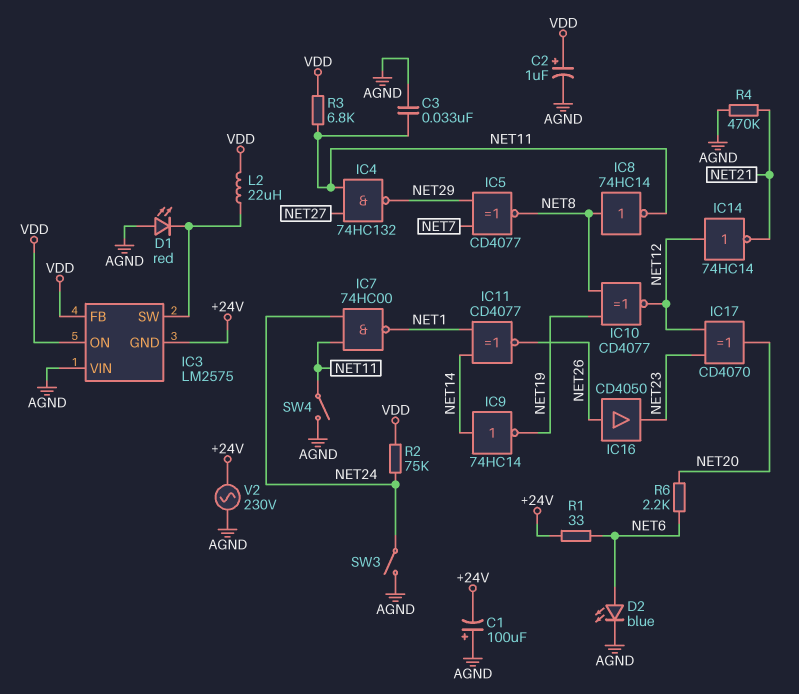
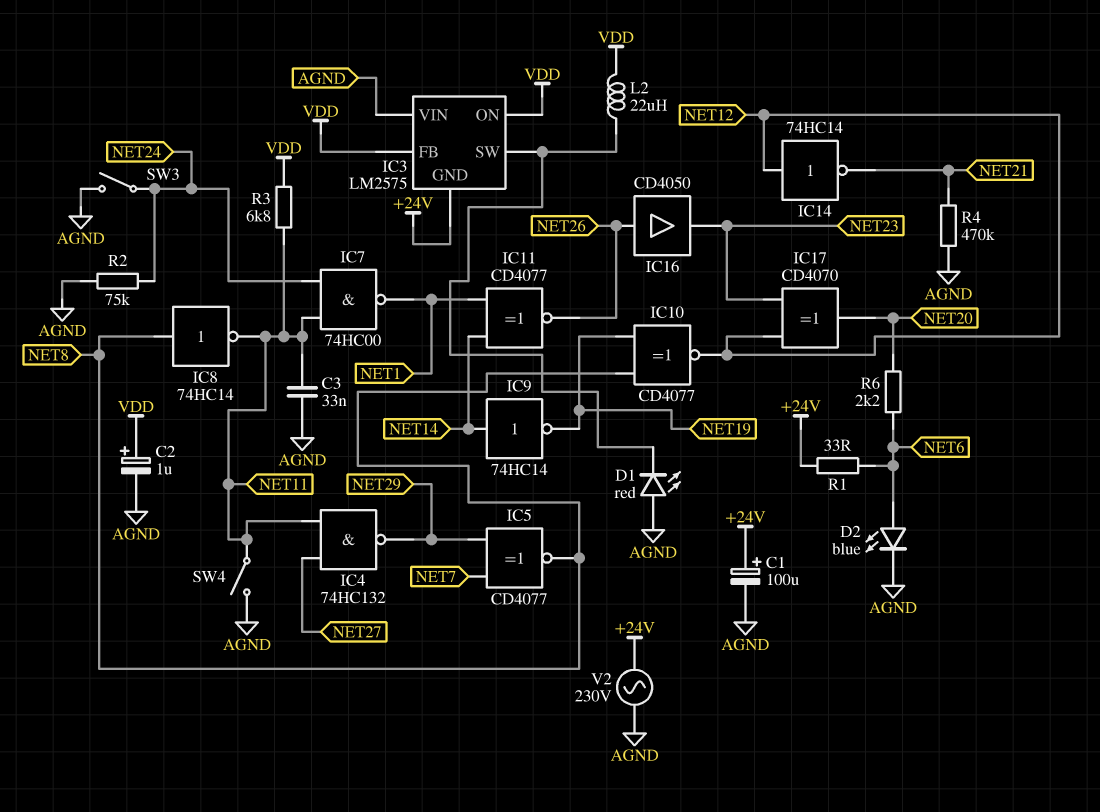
C1: 100uF (plus AGND, minus +24V) -> 100uF (plus +24V, minus AGND)
R2: 75k (NET24, VDD) -> 75k (AGND, NET24)

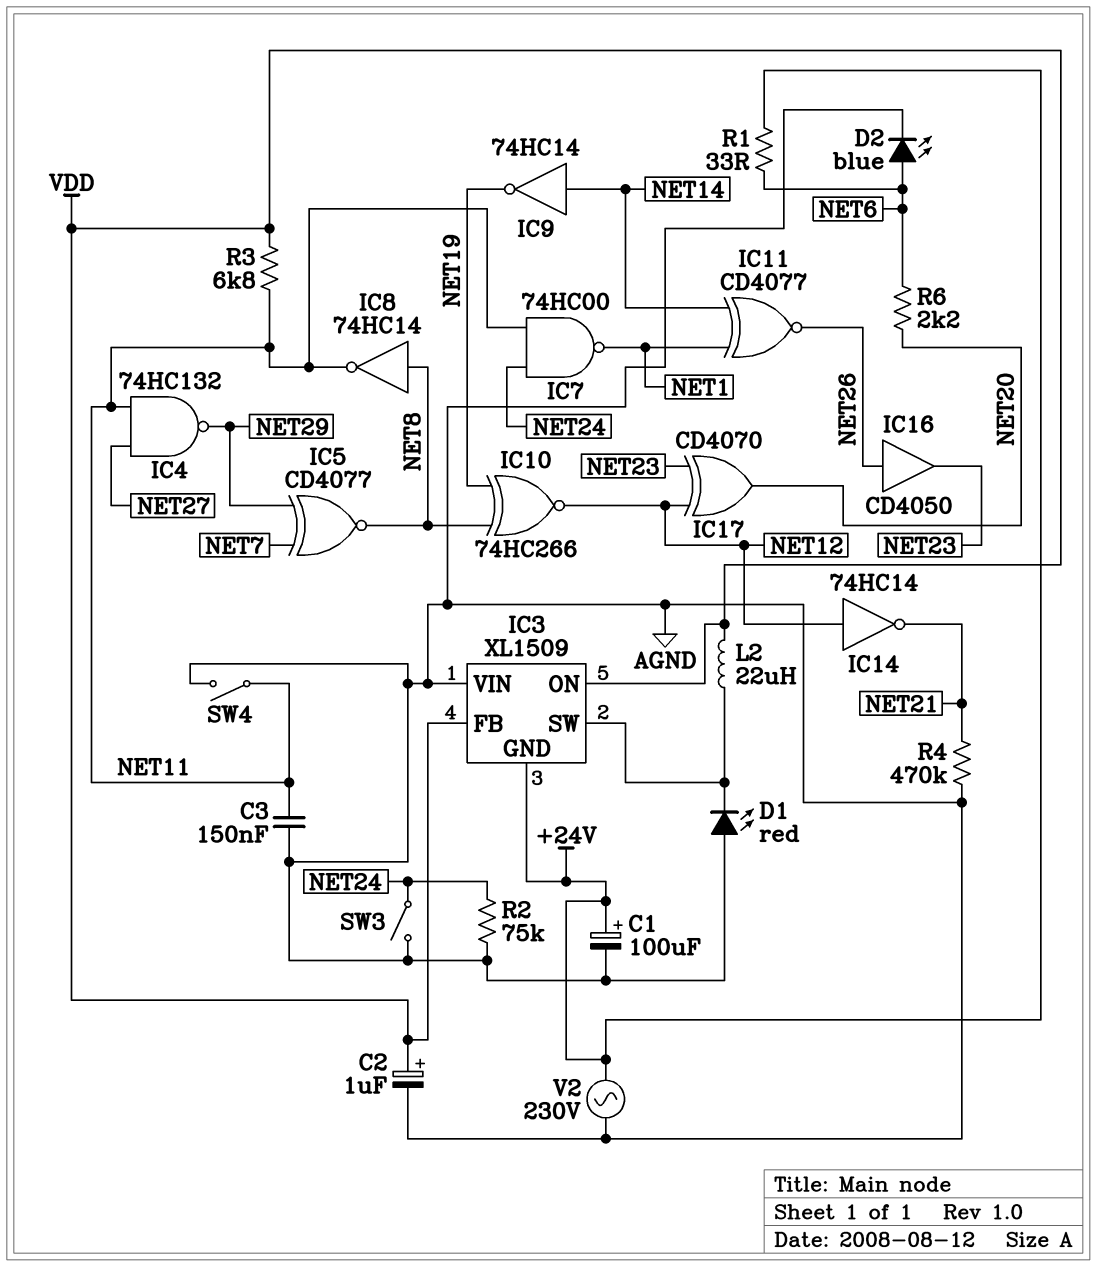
C3: 33nF (AGND, NET11) -> 150nF (AGND, NET11)
IC3: LM2575 -> XL1509
IC10: XNOR CD4077 (in NET8, in NET19, out NET12) -> XNOR 74HC266 (in NET8, in NET19, out NET12)

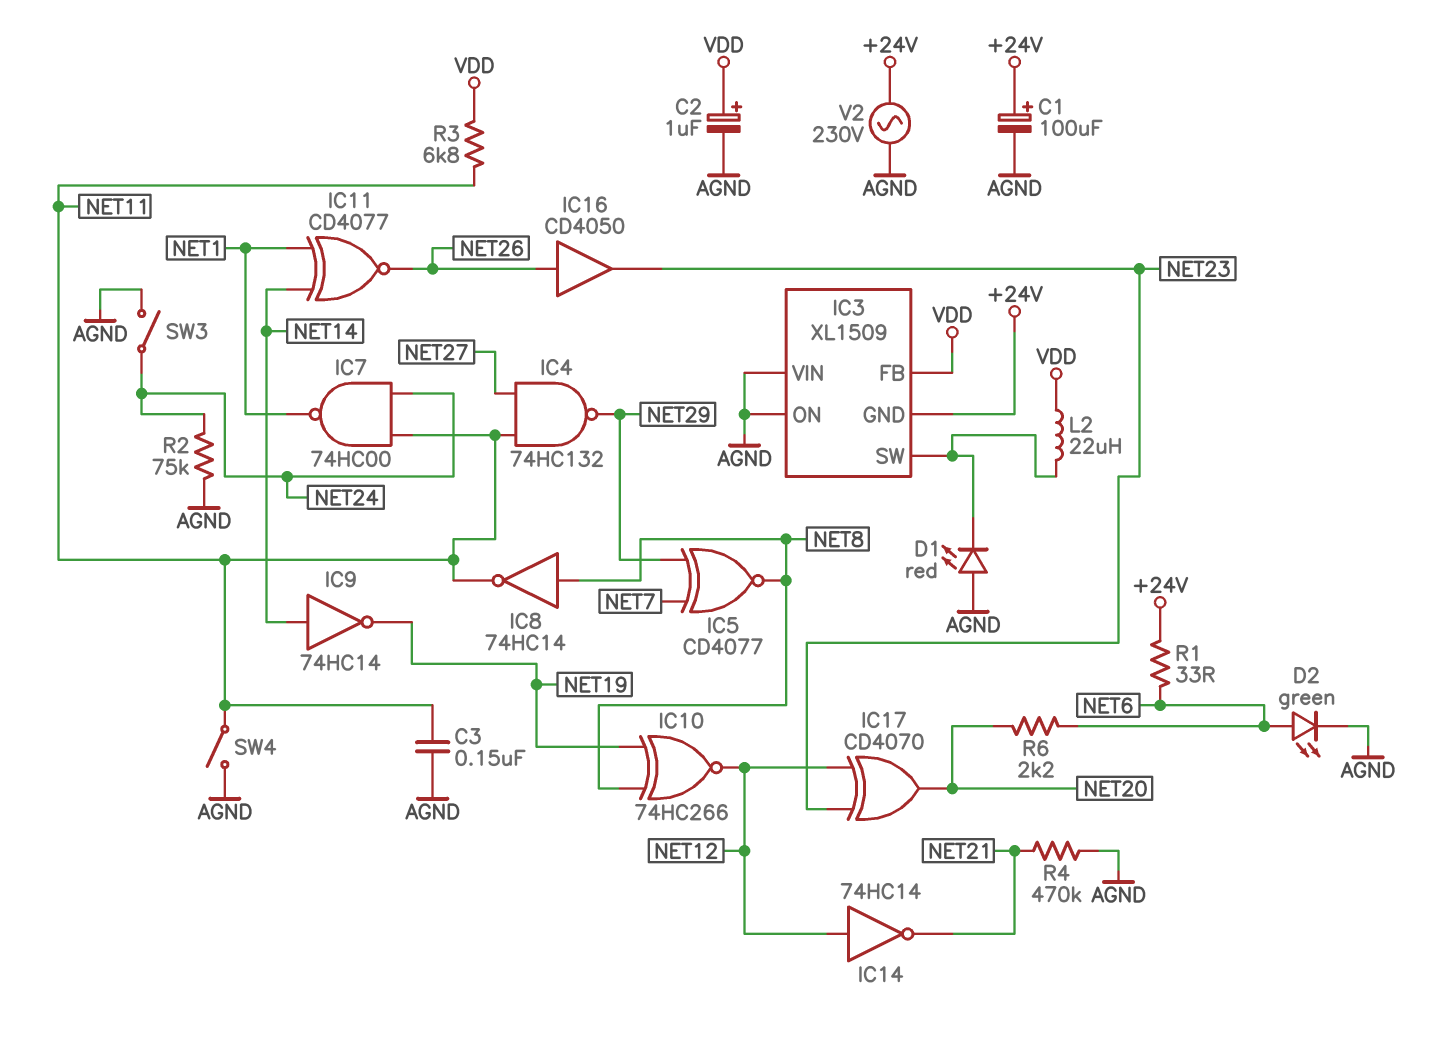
D2: LED blue (A NET6, K AGND) -> LED green (A NET6, K AGND)
IC3 pin ON: VDD -> AGND

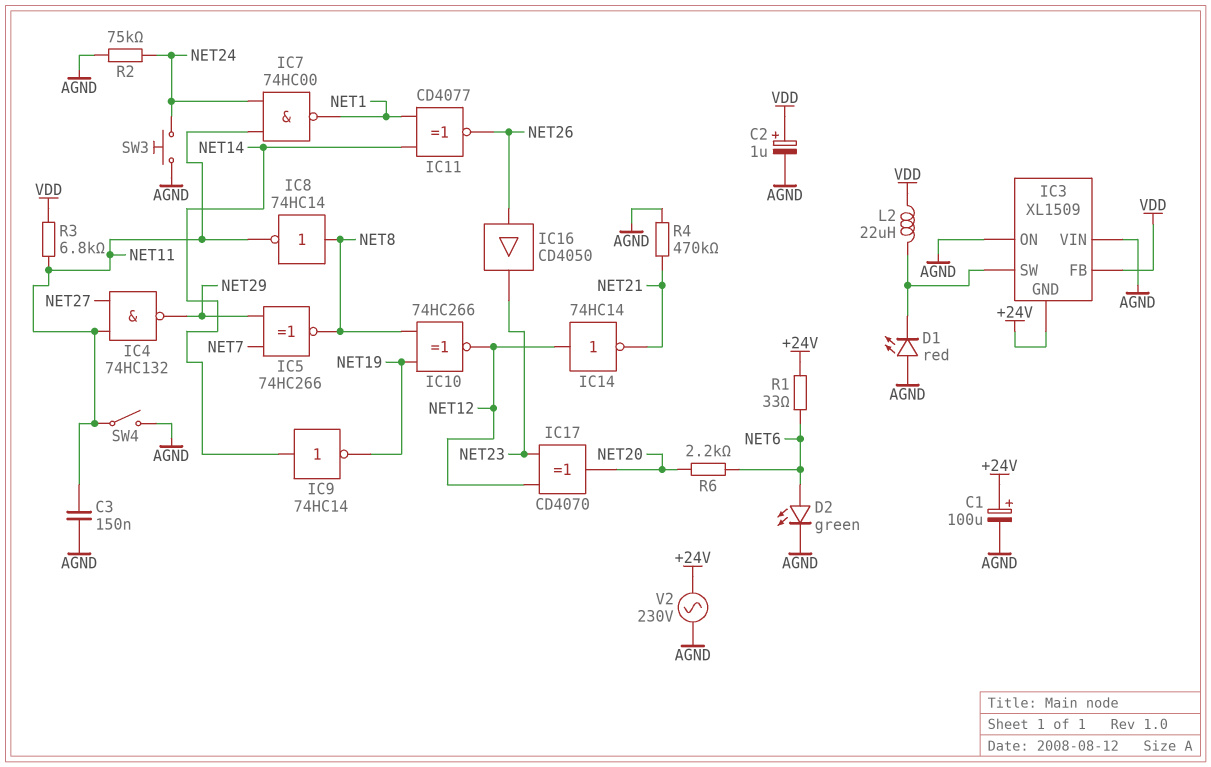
IC5: XNOR CD4077 (in NET7, in NET29, out NET8) -> XNOR 74HC266 (in NET7, in NET29, out NET8)
SW3: switch (AGND, NET24) -> button (AGND, NET24)

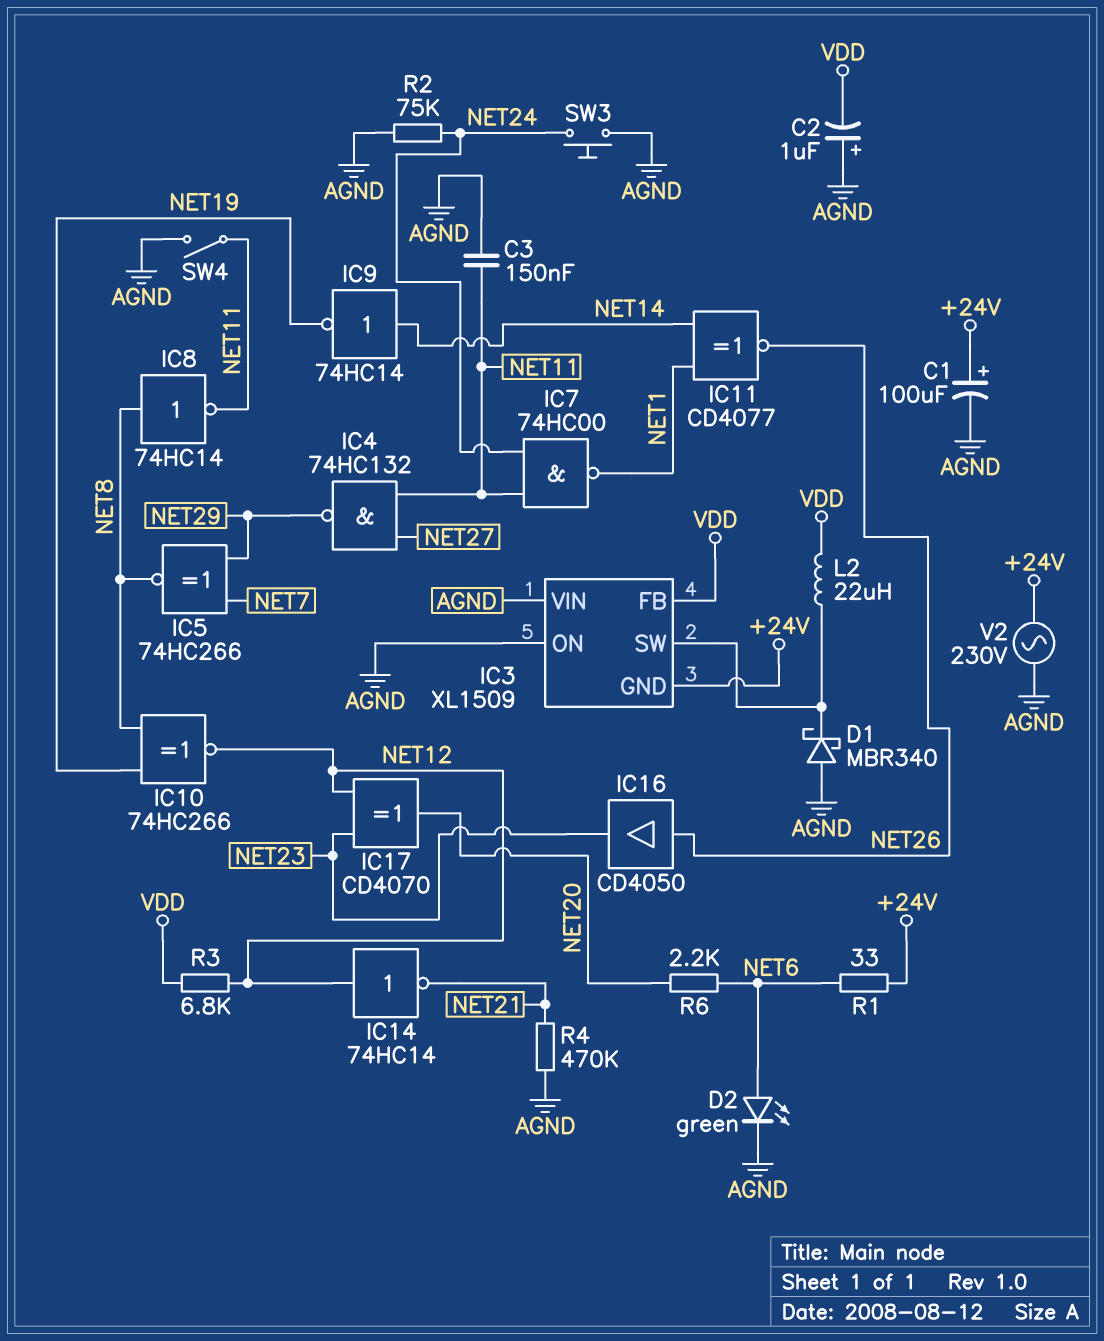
C2: 1uF (plus VDD, minus AGND) -> 1uF (plus AGND, minus VDD)
D1: LED red (A AGND, K IC3/SW) -> schottky MBR340 (A AGND, K IC3/SW)
R3: 6.8k (NET11, VDD) -> 6.8k (NET12, VDD)

